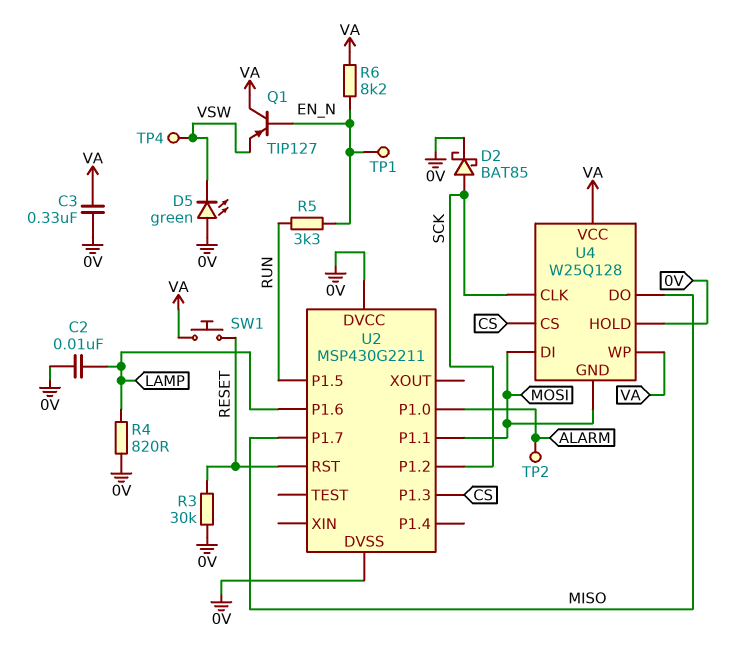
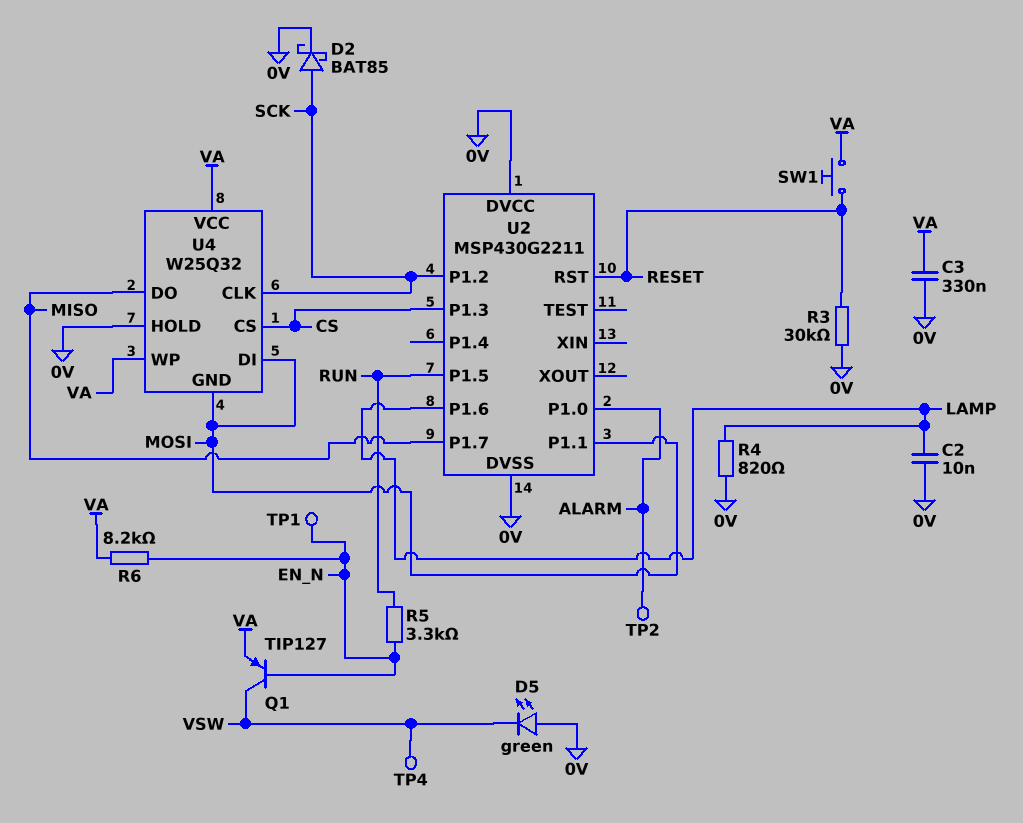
Q1: PNP TIP127 (B EN_N, C VA, E VSW) -> PNP TIP127 (B EN_N, C VSW, E VA)
U4: W25Q128 -> W25Q32

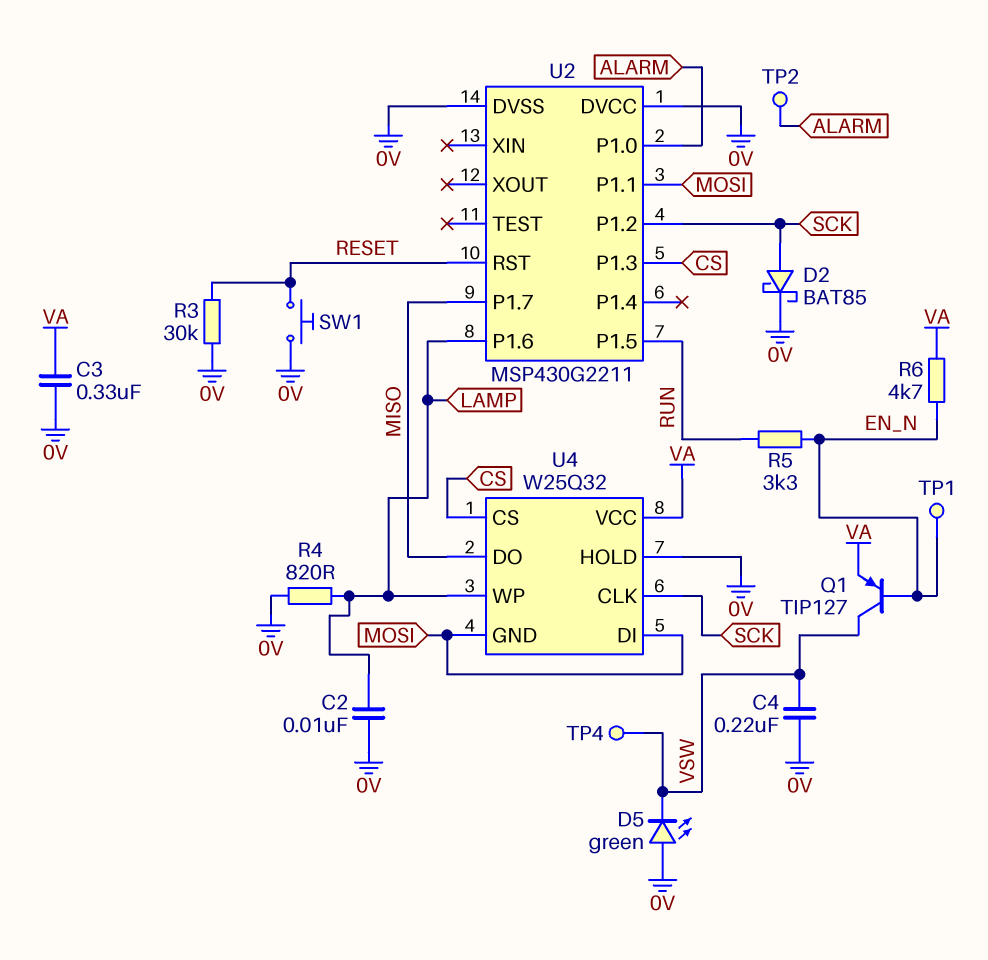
C4: none -> 220nF (0V, VSW)
R6: 8.2k (EN_N, VA) -> 4.7k (EN_N, VA)
SW1: button (RESET, VA) -> button (0V, RESET)
U4 pin WP: VA -> LAMP

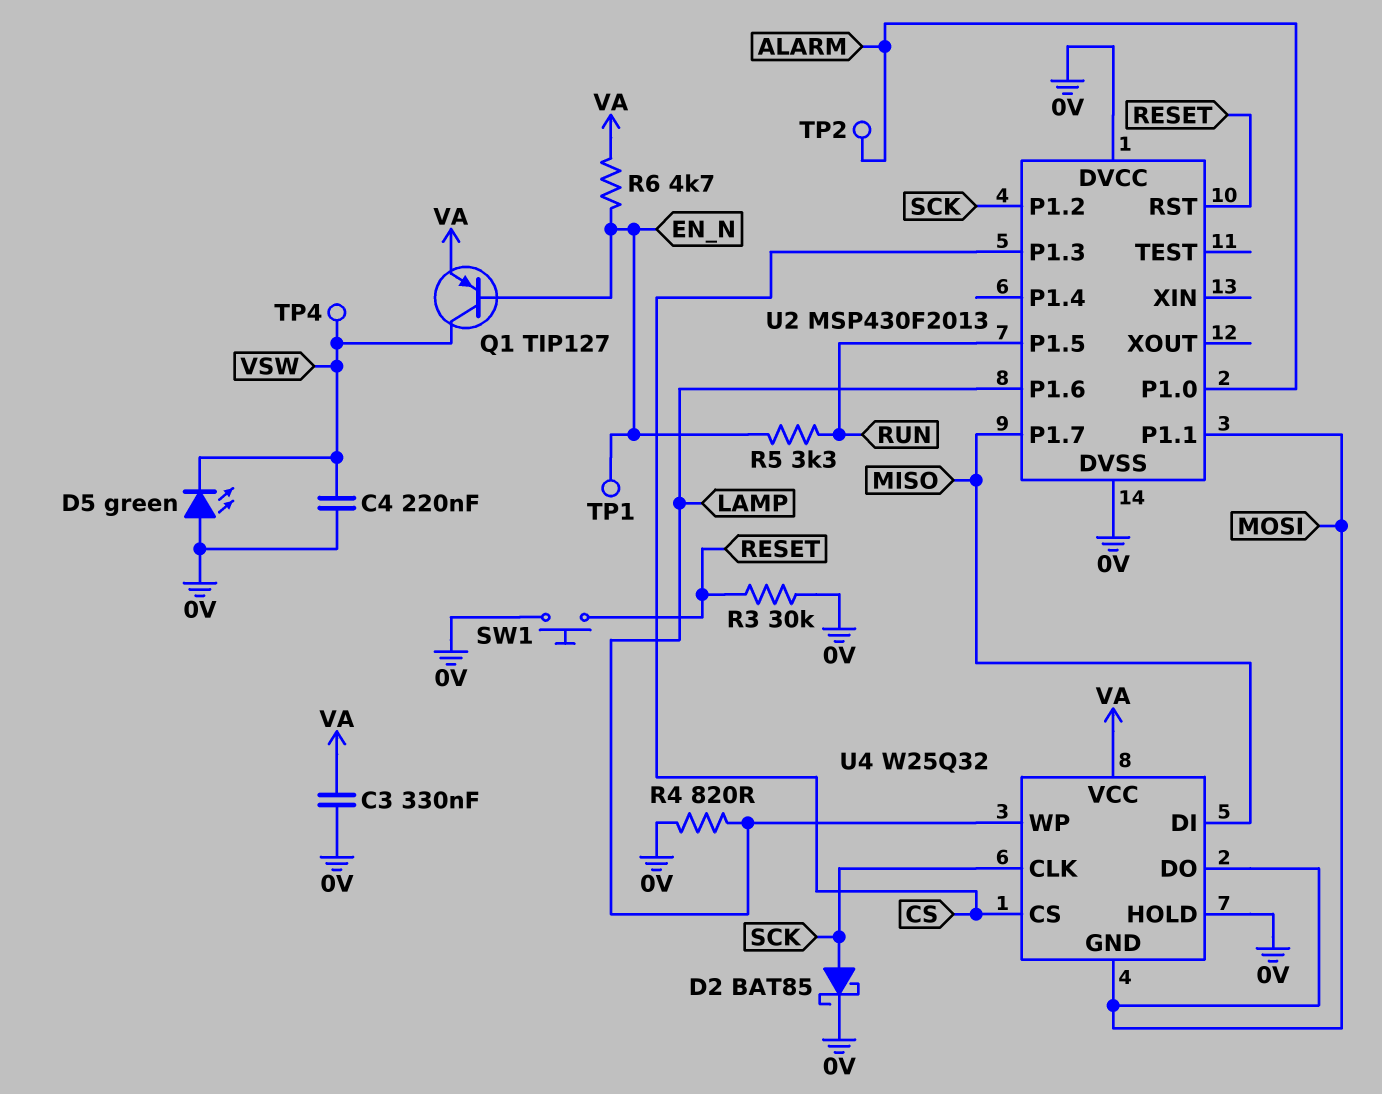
C2: 10nF (0V, LAMP) -> none
U2: MSP430G2211 -> MSP430F2013
U4 pin DI: MOSI -> MISO
U4 pin DO: MISO -> MOSI

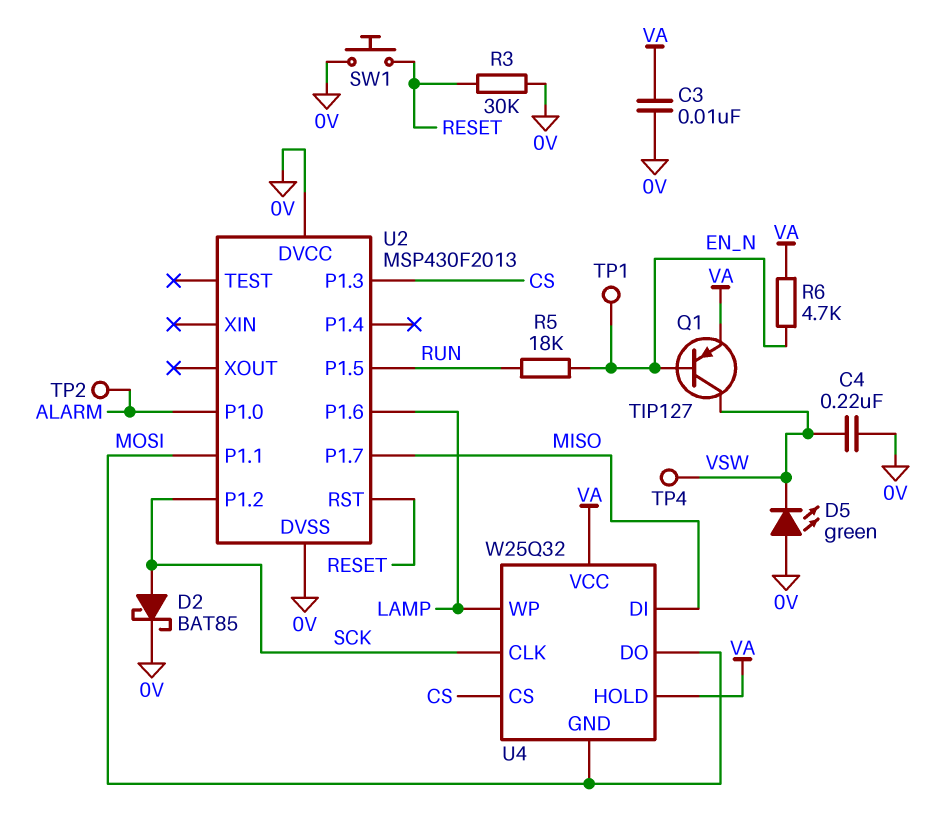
C3: 330nF (0V, VA) -> 10nF (0V, VA)
R4: 820 (0V, LAMP) -> none
R5: 3.3k (EN_N, RUN) -> 18k (EN_N, RUN)
U4 pin HOLD: 0V -> VA

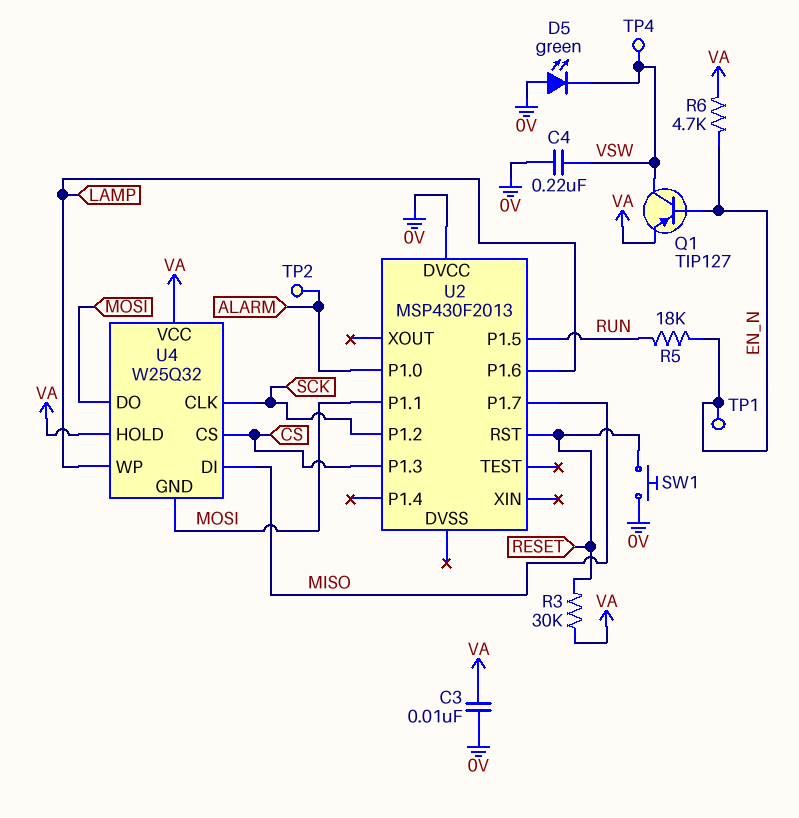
D2: schottky BAT85 (A SCK, K 0V) -> none
R3: 30k (0V, RESET) -> 30k (RESET, VA)
U2 pin DVSS: 0V -> none

